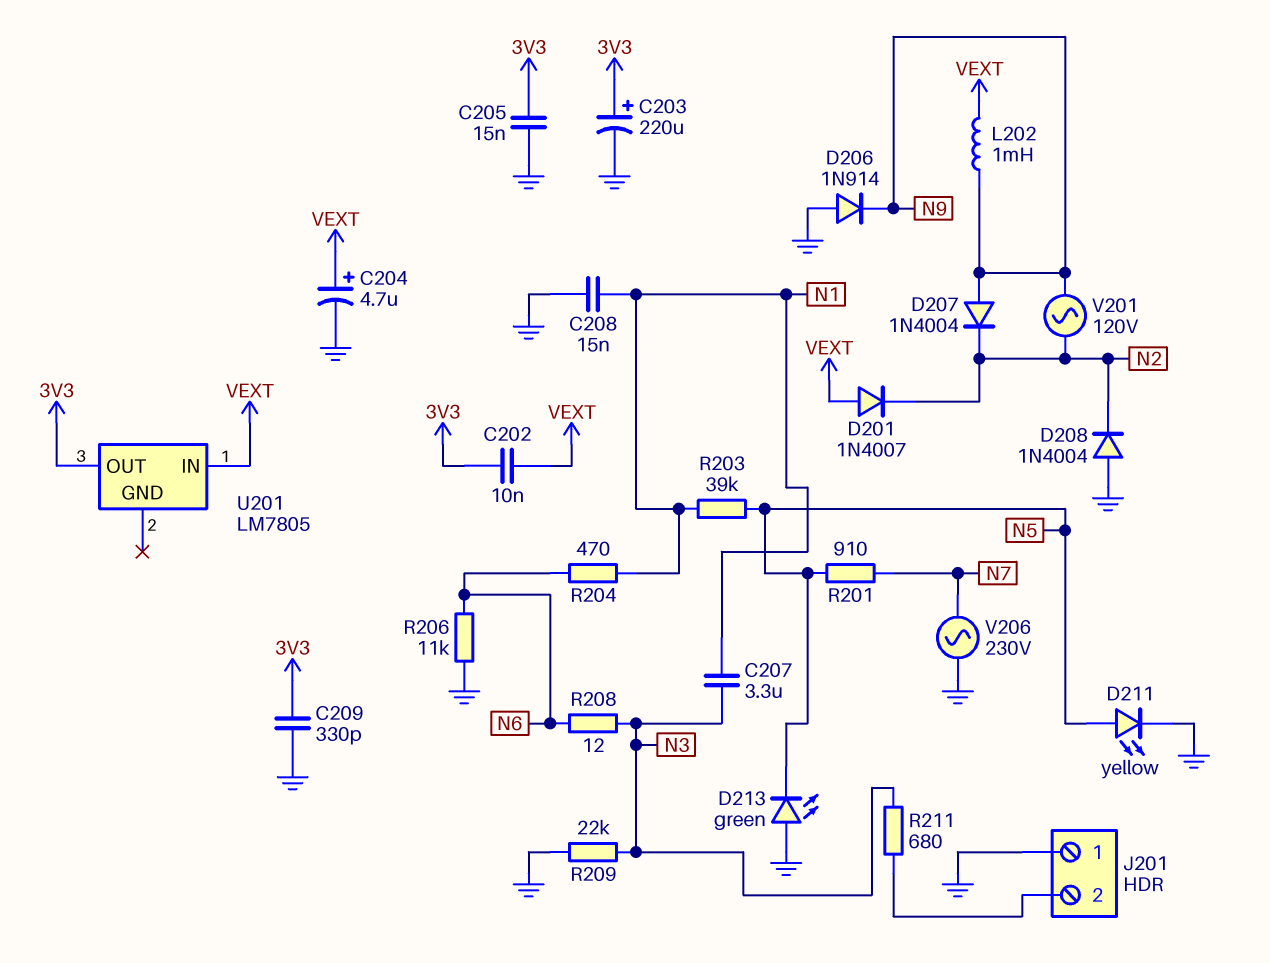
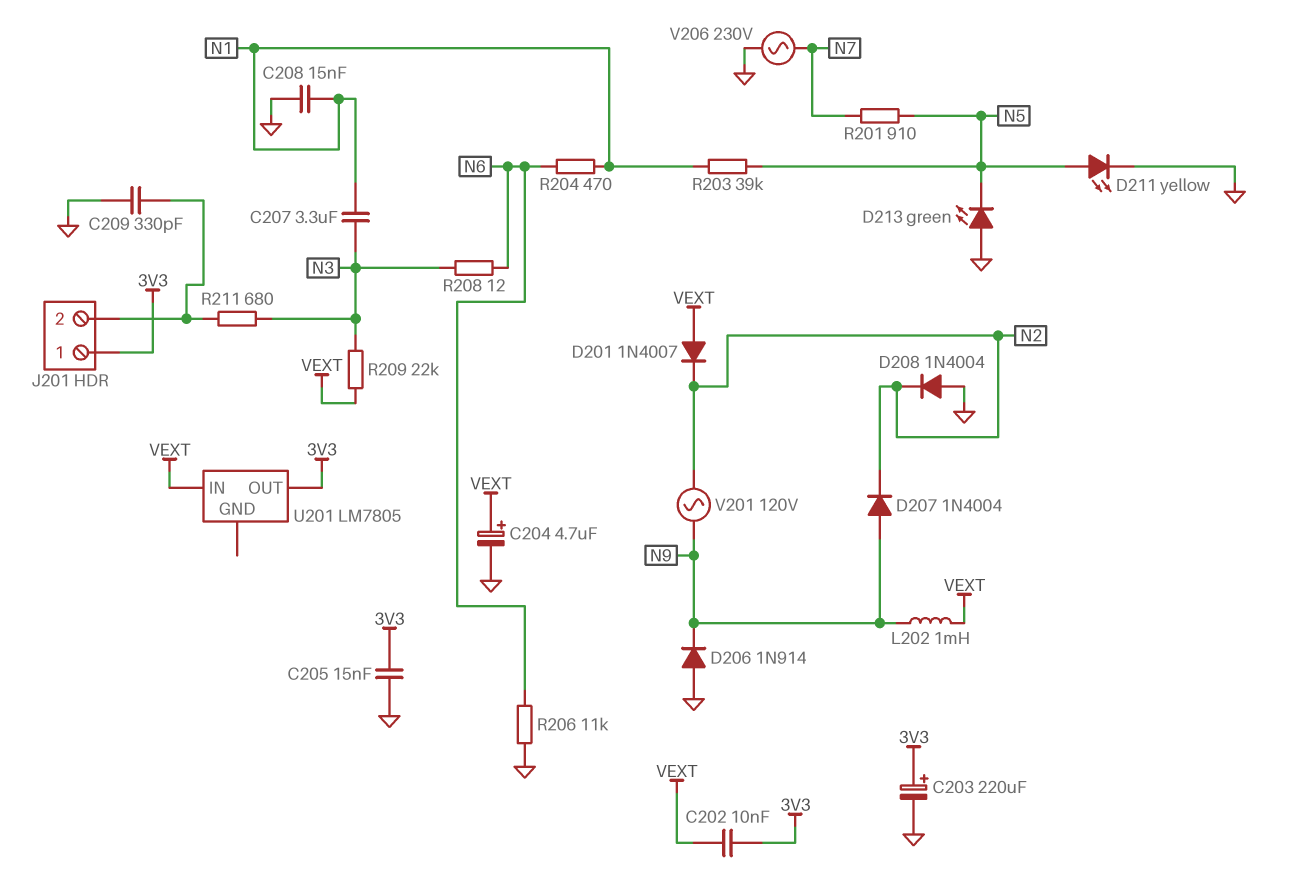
C209: 330pF (3V3, GND) -> 330pF (GND, J201/2)
J201 pin 1: GND -> 3V3
R209: 22k (GND, N3) -> 22k (N3, VEXT)

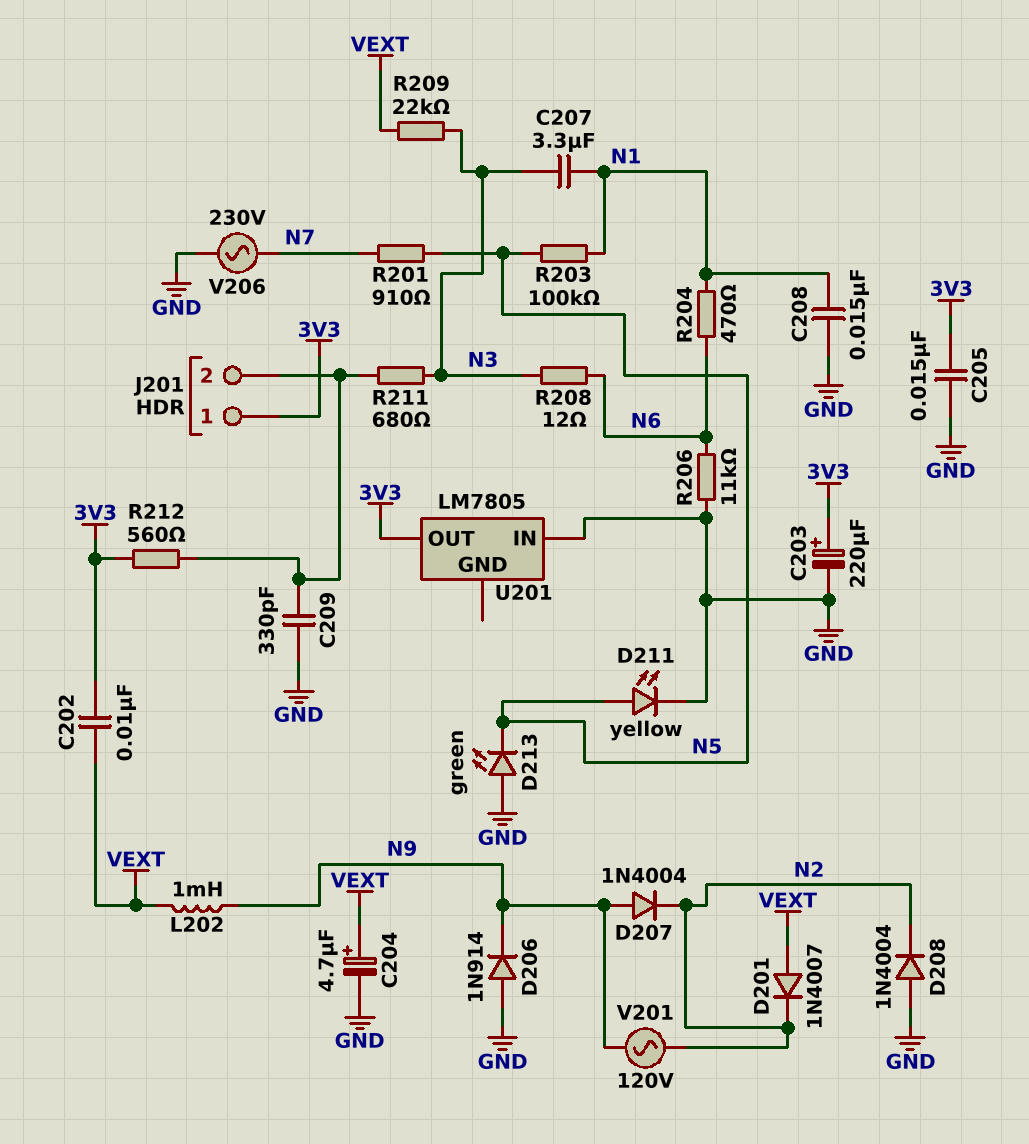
R203: 39k (N1, N5) -> 100k (N1, N5)
R212: none -> 560 (3V3, J201/2)
U201 pin IN: VEXT -> GND

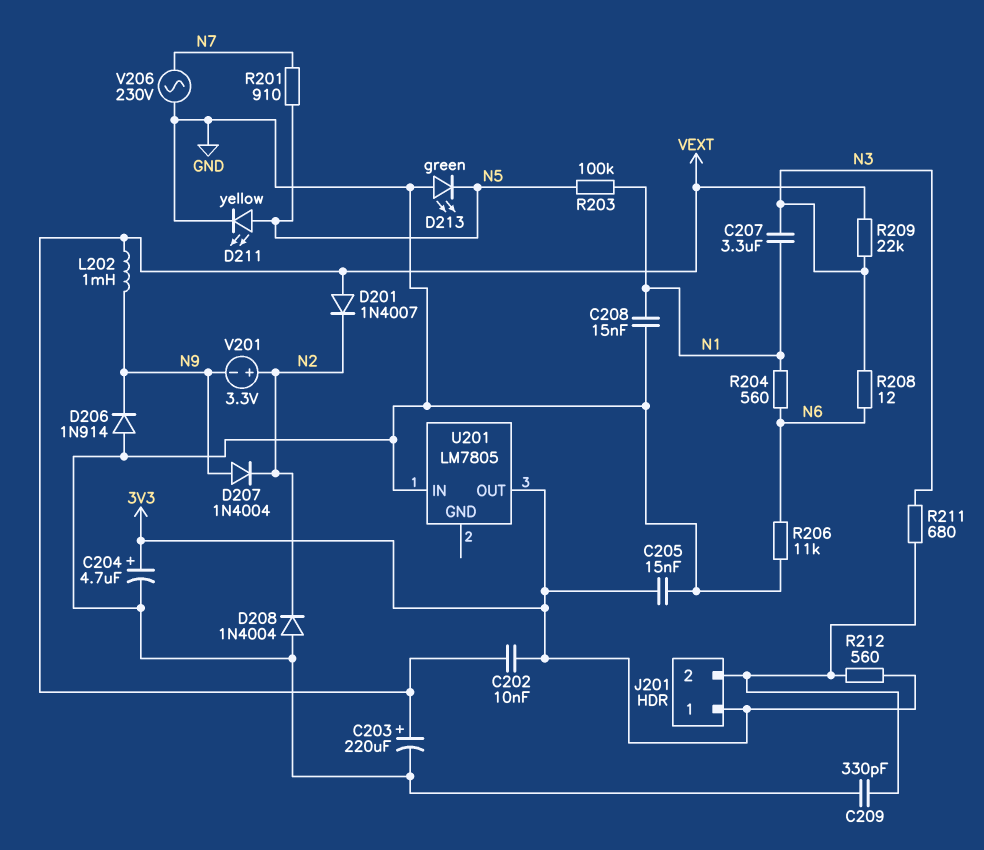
C203: 220uF (plus 3V3, minus GND) -> 220uF (plus VEXT, minus GND)
C204: 4.7uF (plus VEXT, minus GND) -> 4.7uF (plus 3V3, minus GND)
R204: 470 (N1, N6) -> 560 (N1, N6)
V201: AC 120V (N2, N9) -> 3.3V (plus N2, minus N9)

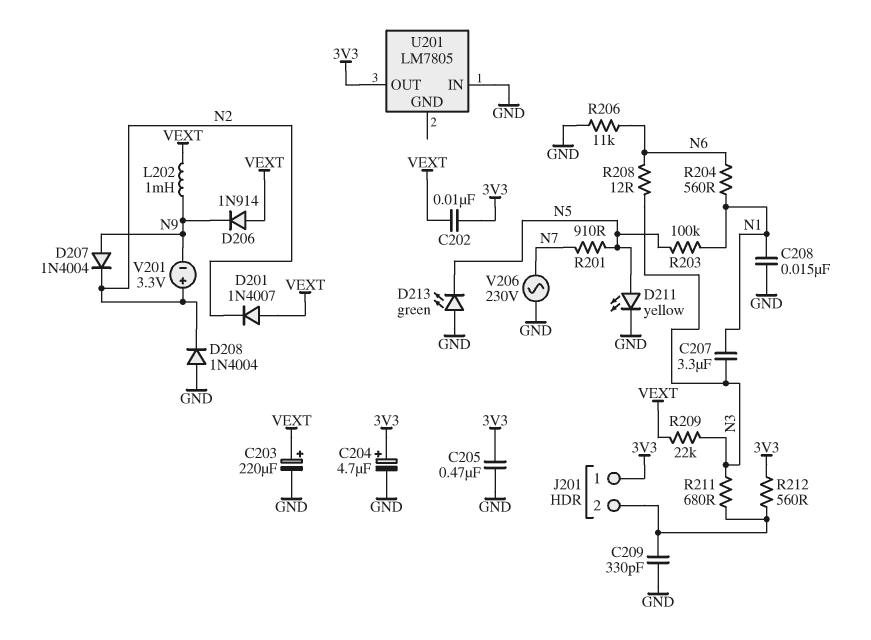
C205: 15nF (3V3, GND) -> 470nF (3V3, GND)
D206: diode 1N914 (A GND, K N9) -> diode 1N914 (A VEXT, K N9)

